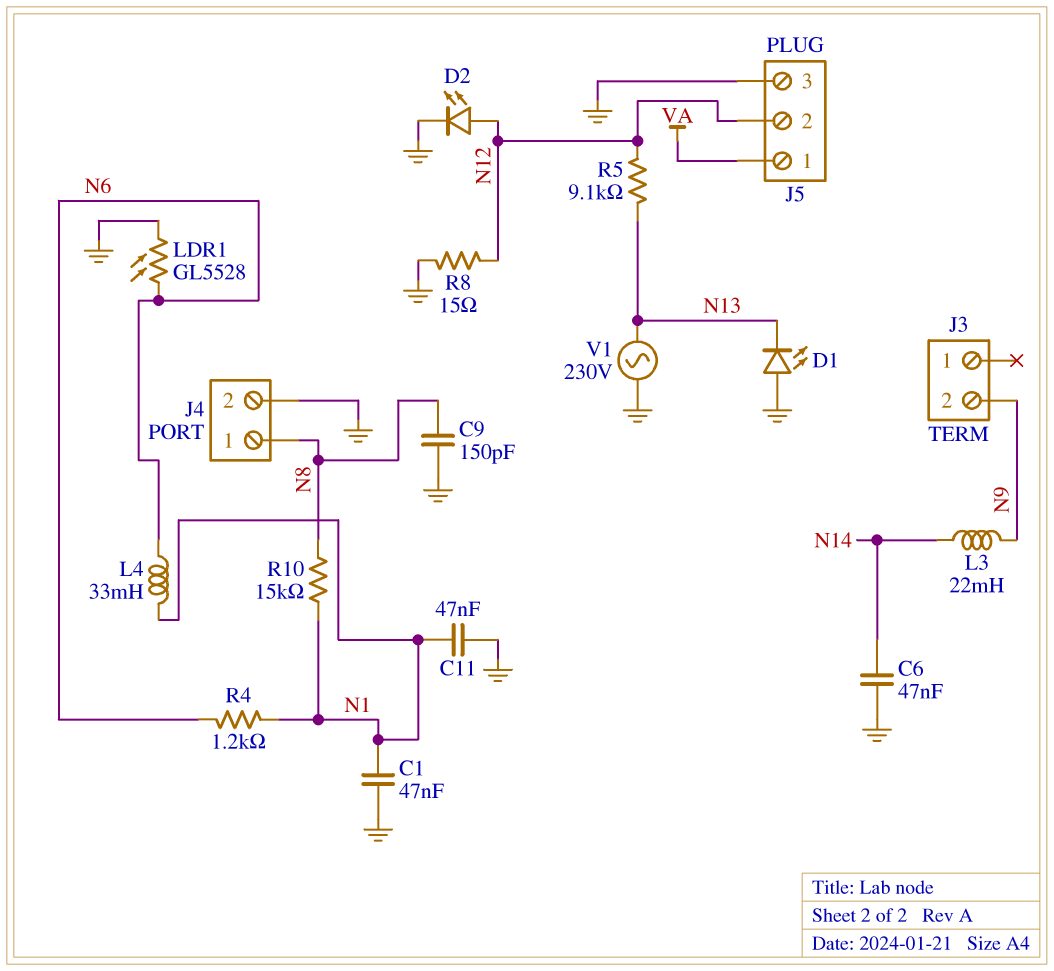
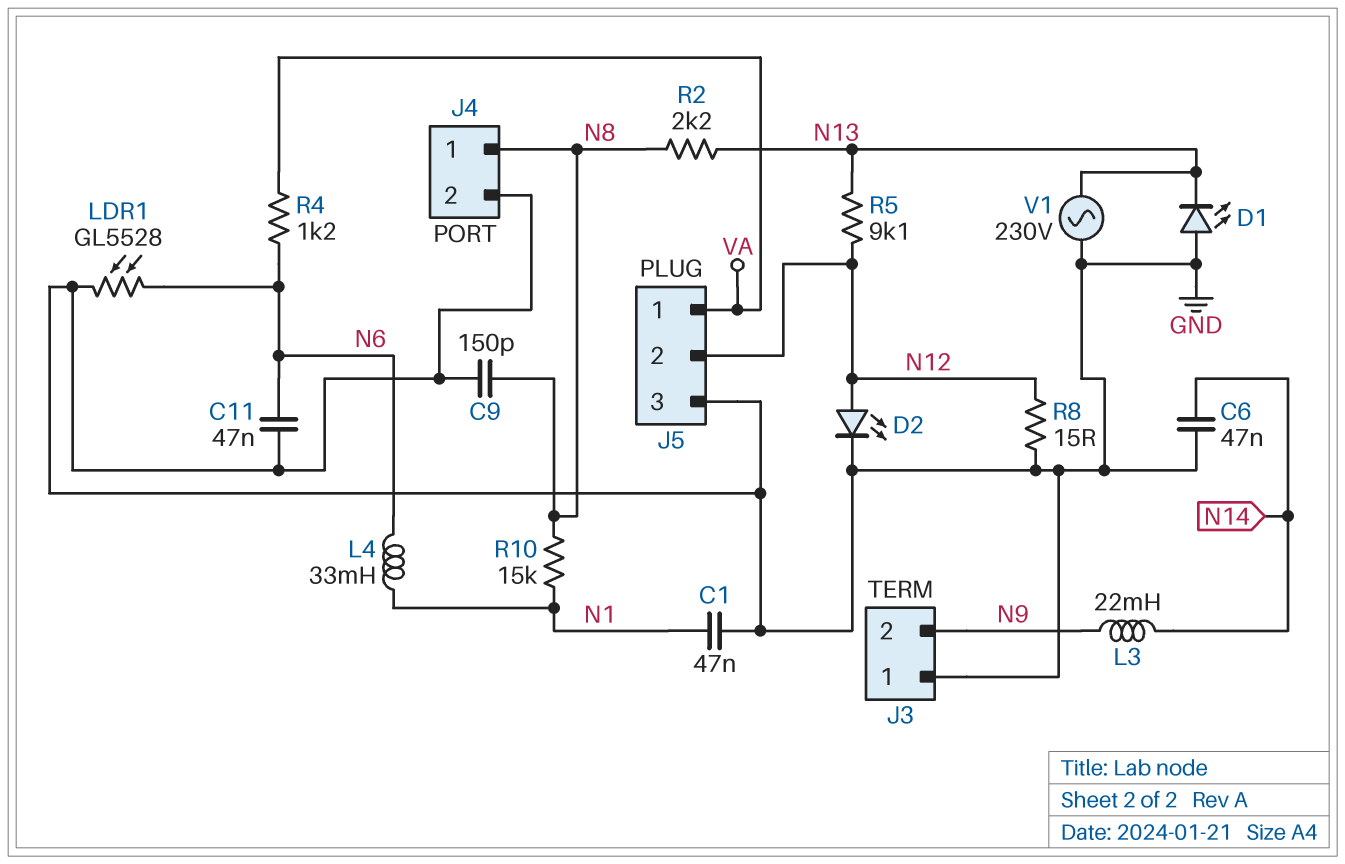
C11: 47nF (GND, N1) -> 47nF (GND, N6)
J3 pin 1: none -> GND
R2: none -> 2.2k (N8, N13)
R4: 1.2k (N1, N6) -> 1.2k (N6, VA)

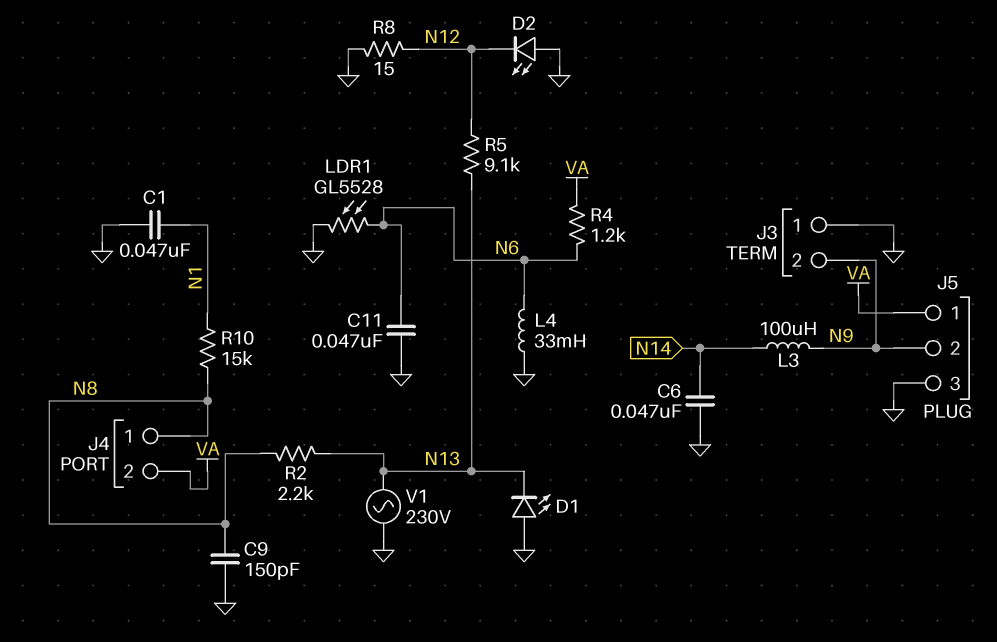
D2: LED (A N12, K GND) -> LED (A GND, K N12)
J4 pin 2: GND -> VA
J5 pin 2: N12 -> N9
L3: 22mH (N9, N14) -> 100uH (N9, N14)
L4: 33mH (N1, N6) -> 33mH (GND, N6)

